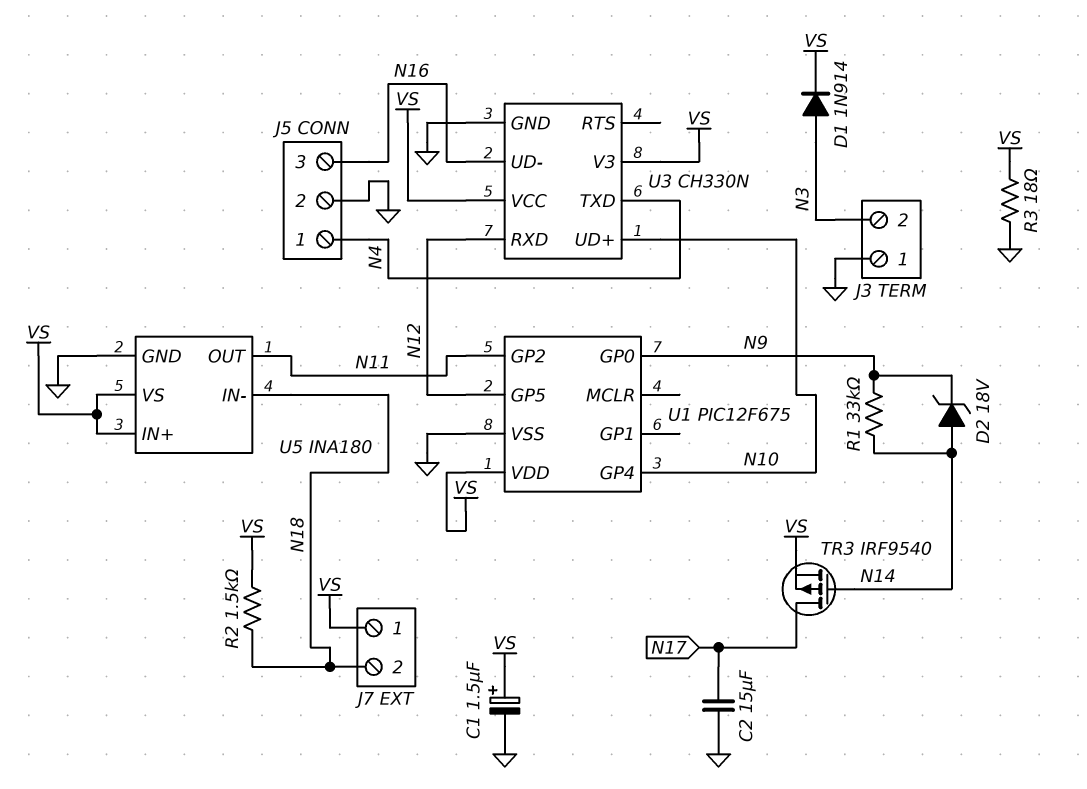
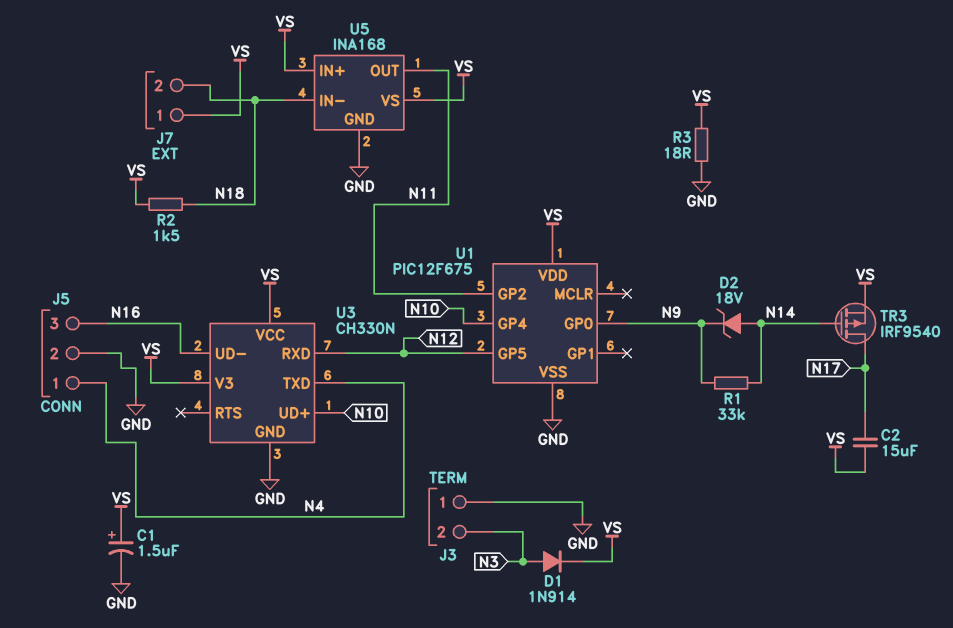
C2: 15uF (GND, N17) -> 15uF (N17, VS)
U5: INA180 -> INA168

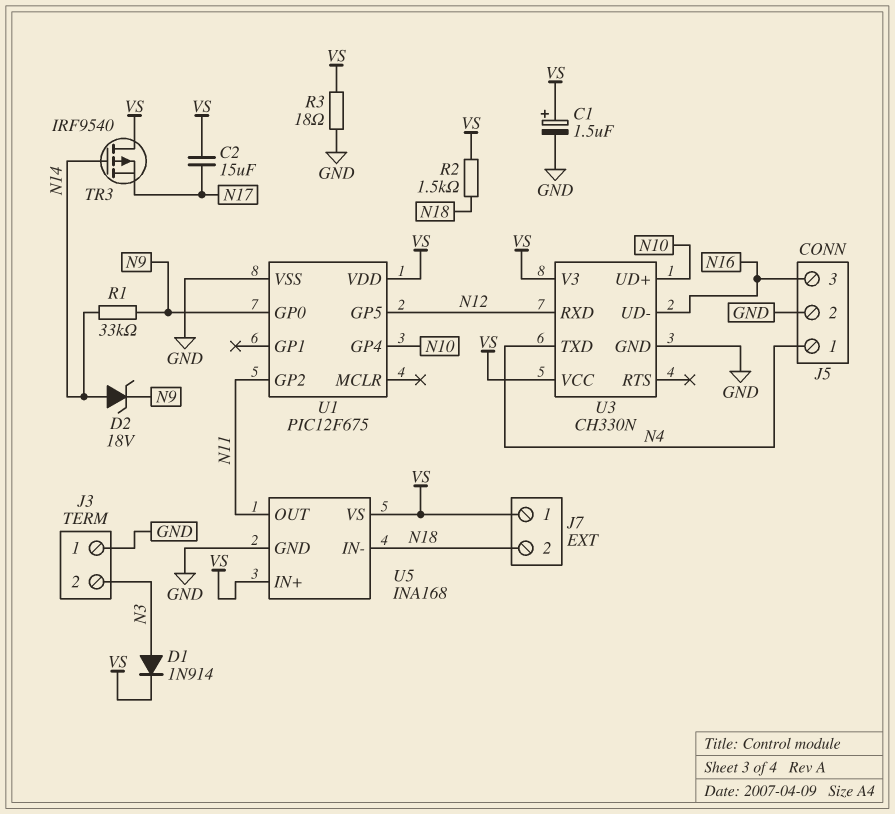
TR3: PMOS IRF9540 (G N14, D N17, S VS) -> PMOS IRF9540 (G N14, D VS, S N17)

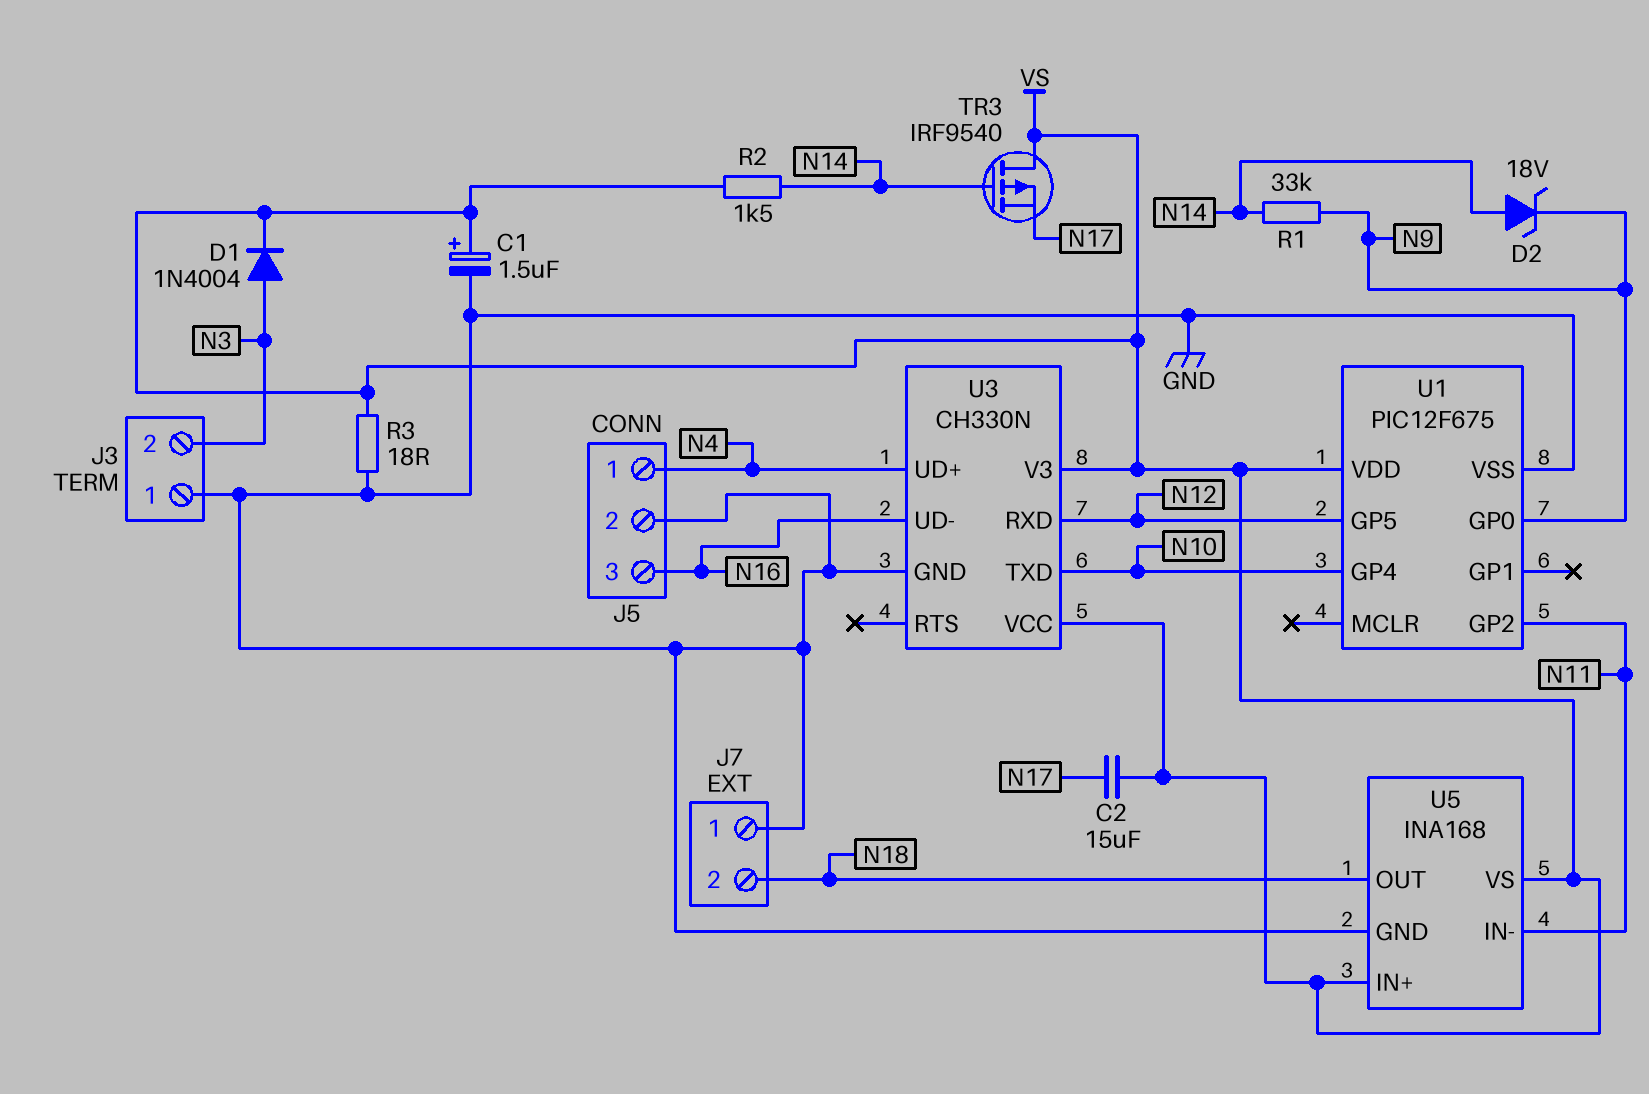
D1: diode 1N914 (A N3, K VS) -> diode 1N4004 (A N3, K VS)
J7 pin 1: VS -> GND
R2: 1.5k (N18, VS) -> 1.5k (N14, VS)
U3 pin TXD: N4 -> N10
U3 pin UD+: N10 -> N4
U5 pin IN-: N18 -> N11
U5 pin OUT: N11 -> N18

